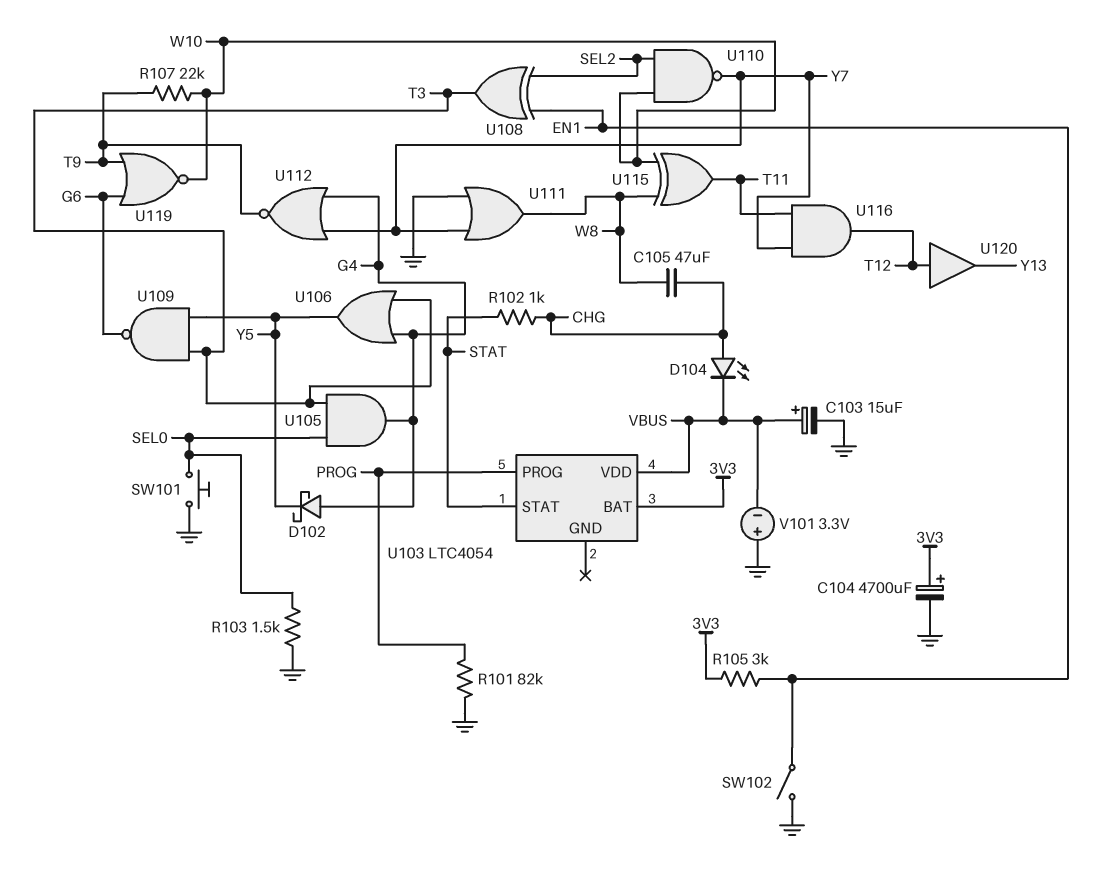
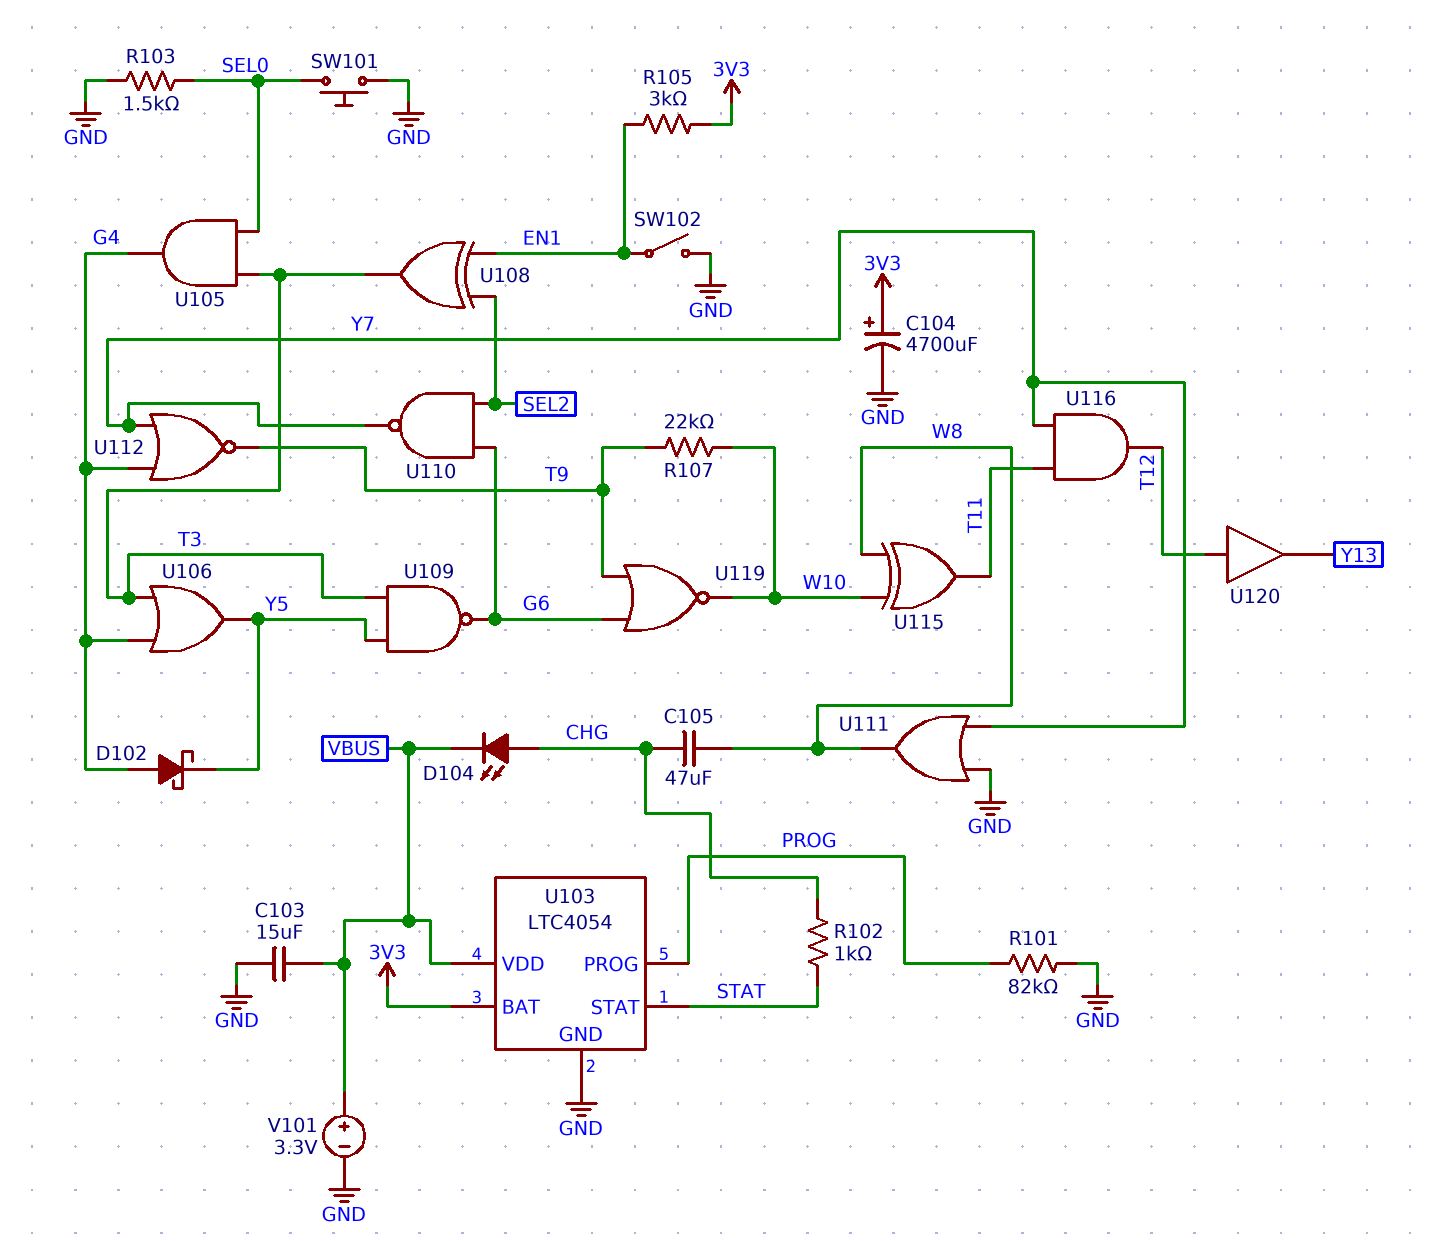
C103: 15uF (plus VBUS, minus GND) -> 15uF (GND, VBUS)
U103 pin GND: none -> GND
U110: NAND (in SEL2, in W10, out Y7) -> NAND (in G6, in SEL2, out Y7)
V101: 3.3V (plus GND, minus VBUS) -> 3.3V (plus VBUS, minus GND)

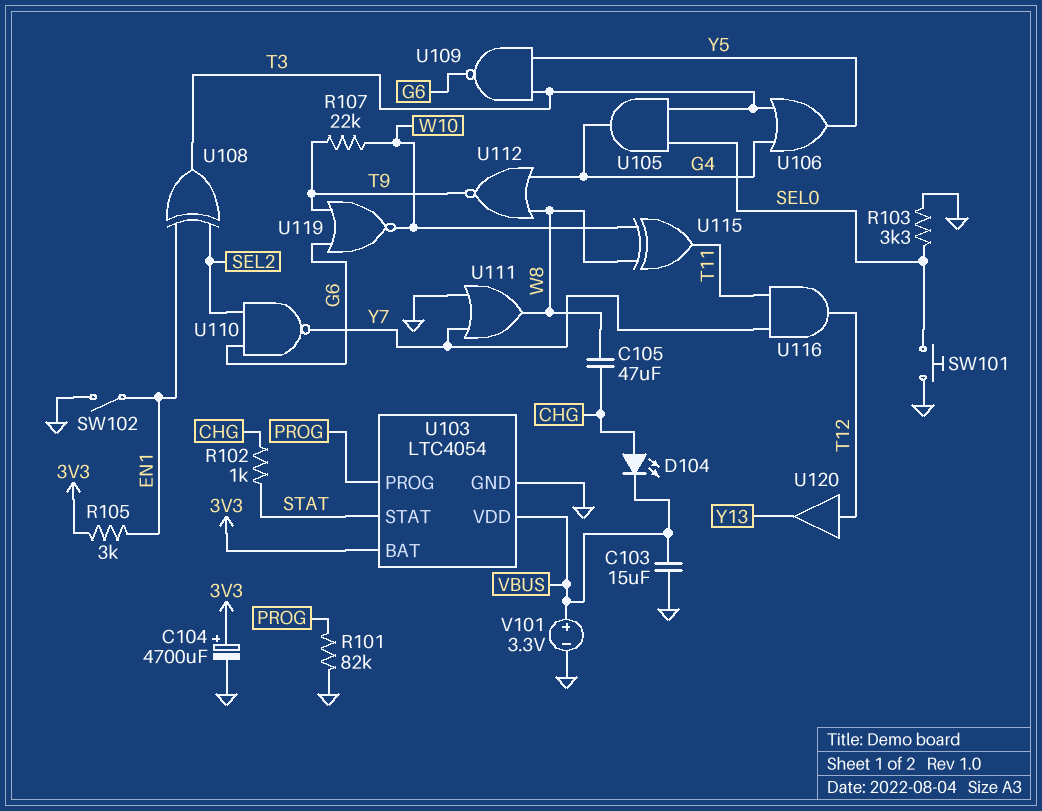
D102: schottky (A G4, K Y5) -> none
R103: 1.5k (GND, SEL0) -> 3.3k (GND, SEL0)
U112: NOR (in G4, in Y7, out T9) -> NOR (in G4, in W8, out T9)

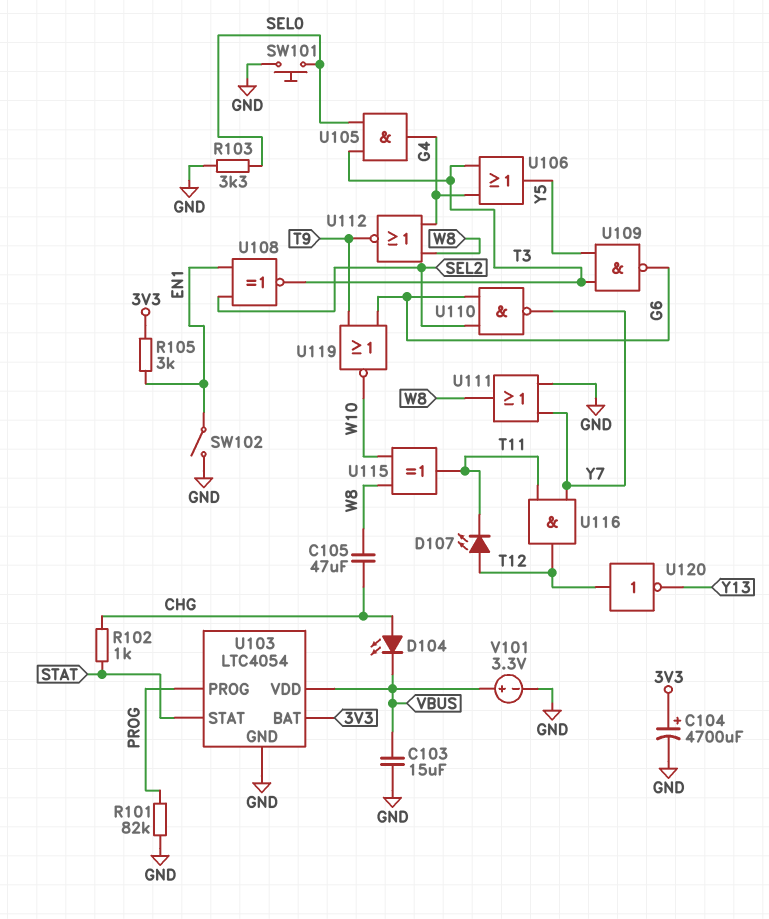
D107: none -> LED (A T12, K T11)
R107: 22k (T9, W10) -> none
U108: XOR (in EN1, in SEL2, out T3) -> XNOR (in EN1, in SEL2, out T3)
U120: buffer (in T12, out Y13) -> NOT (in T12, out Y13)

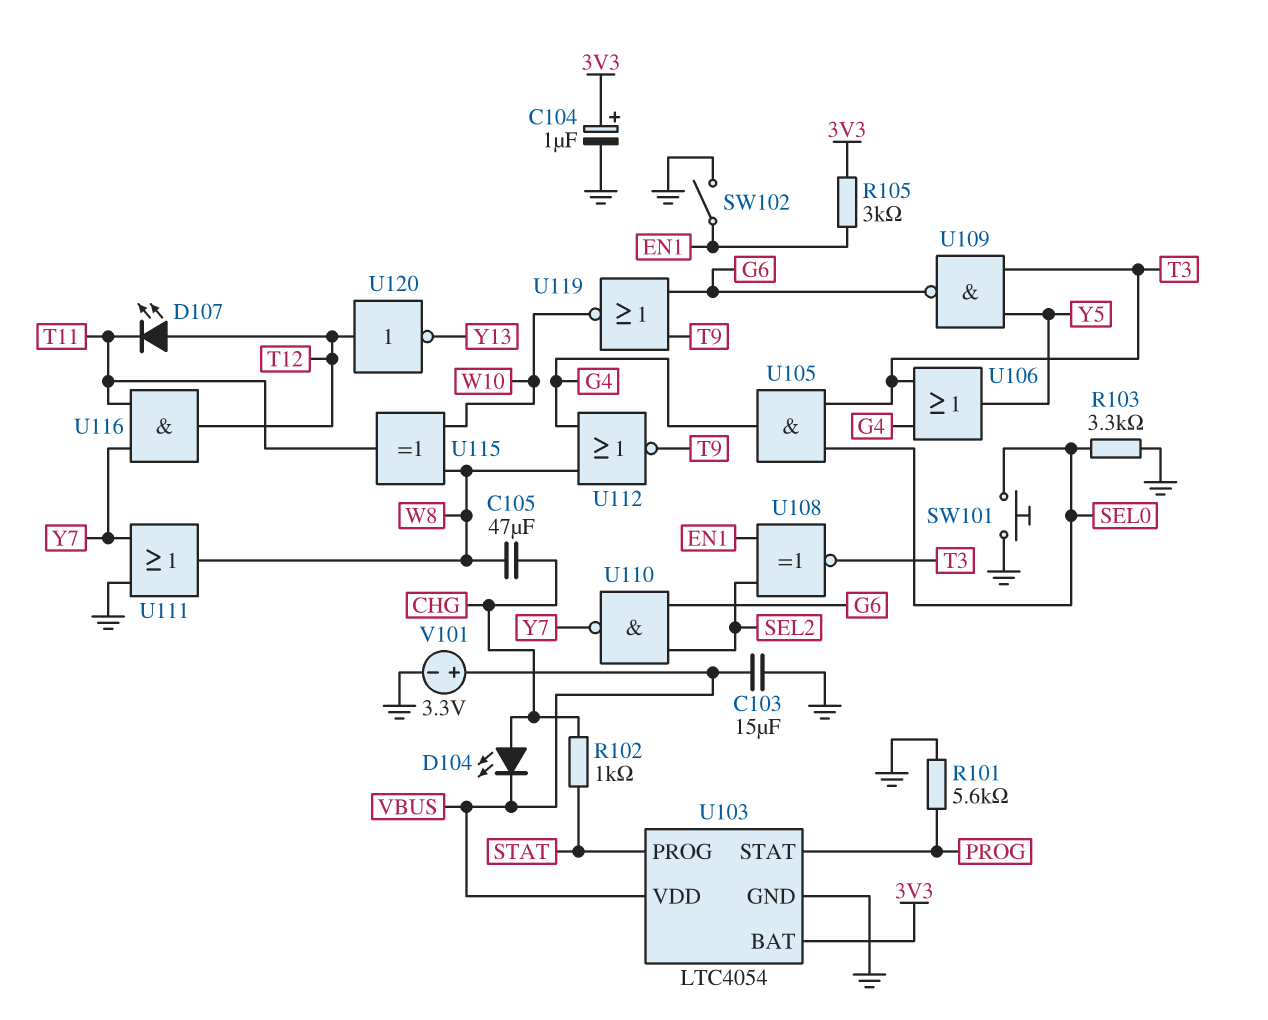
C104: 4700uF (plus 3V3, minus GND) -> 1uF (plus 3V3, minus GND)
R101: 82k (GND, PROG) -> 5.6k (GND, PROG)
U103 pin PROG: PROG -> STAT
U103 pin STAT: STAT -> PROG

